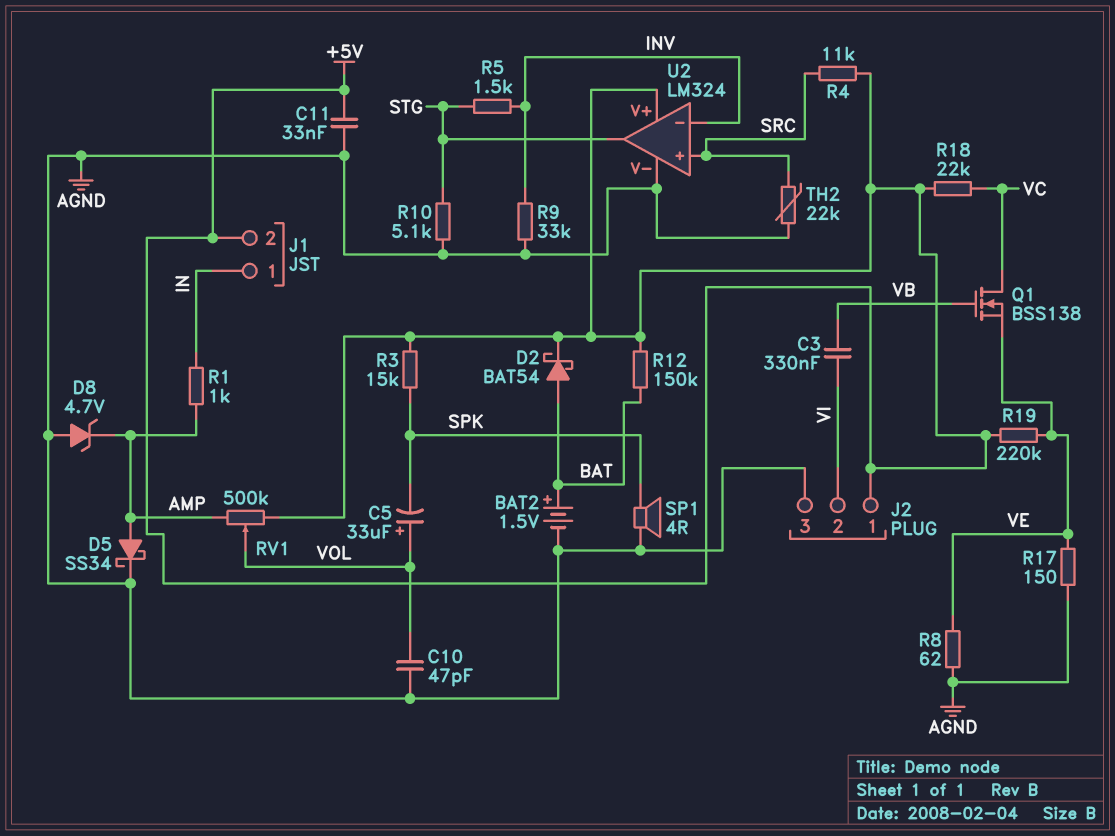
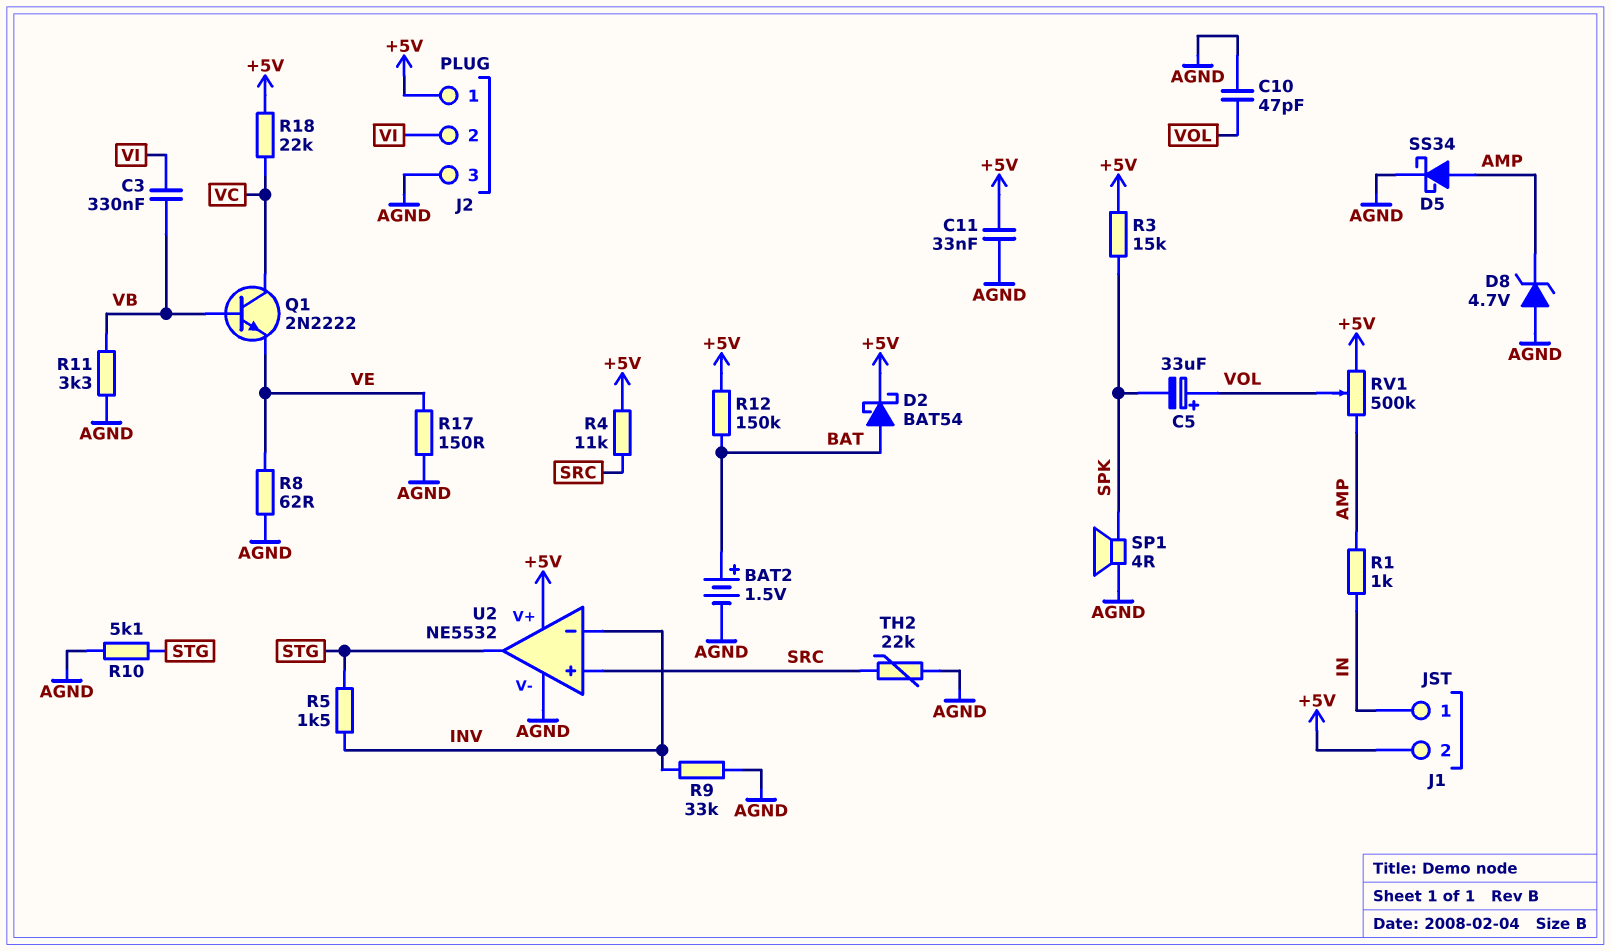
Q1: NMOS BSS138 (G VB, D VC, S VE) -> NPN 2N2222 (B VB, C VC, E VE)
R11: none -> 3.3k (AGND, VB)
R19: 220k (+5V, VE) -> none
U2: LM324 -> NE5532

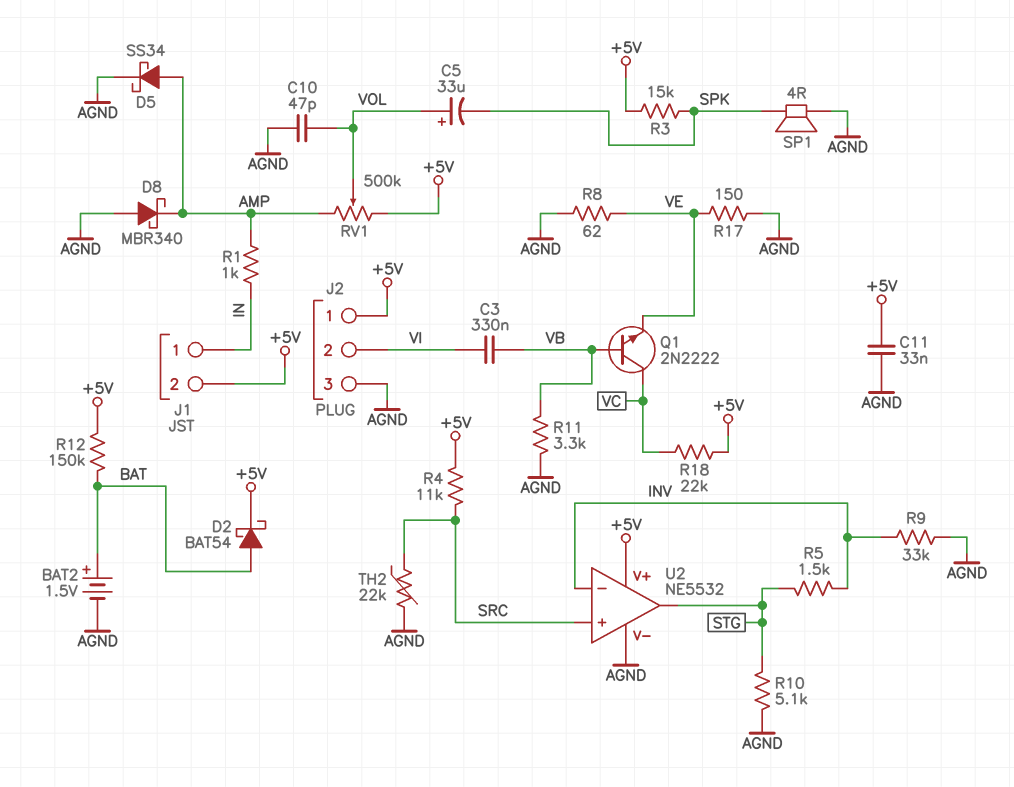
D8: zener 4.7V (A AGND, K AMP) -> schottky MBR340 (A AGND, K AMP)

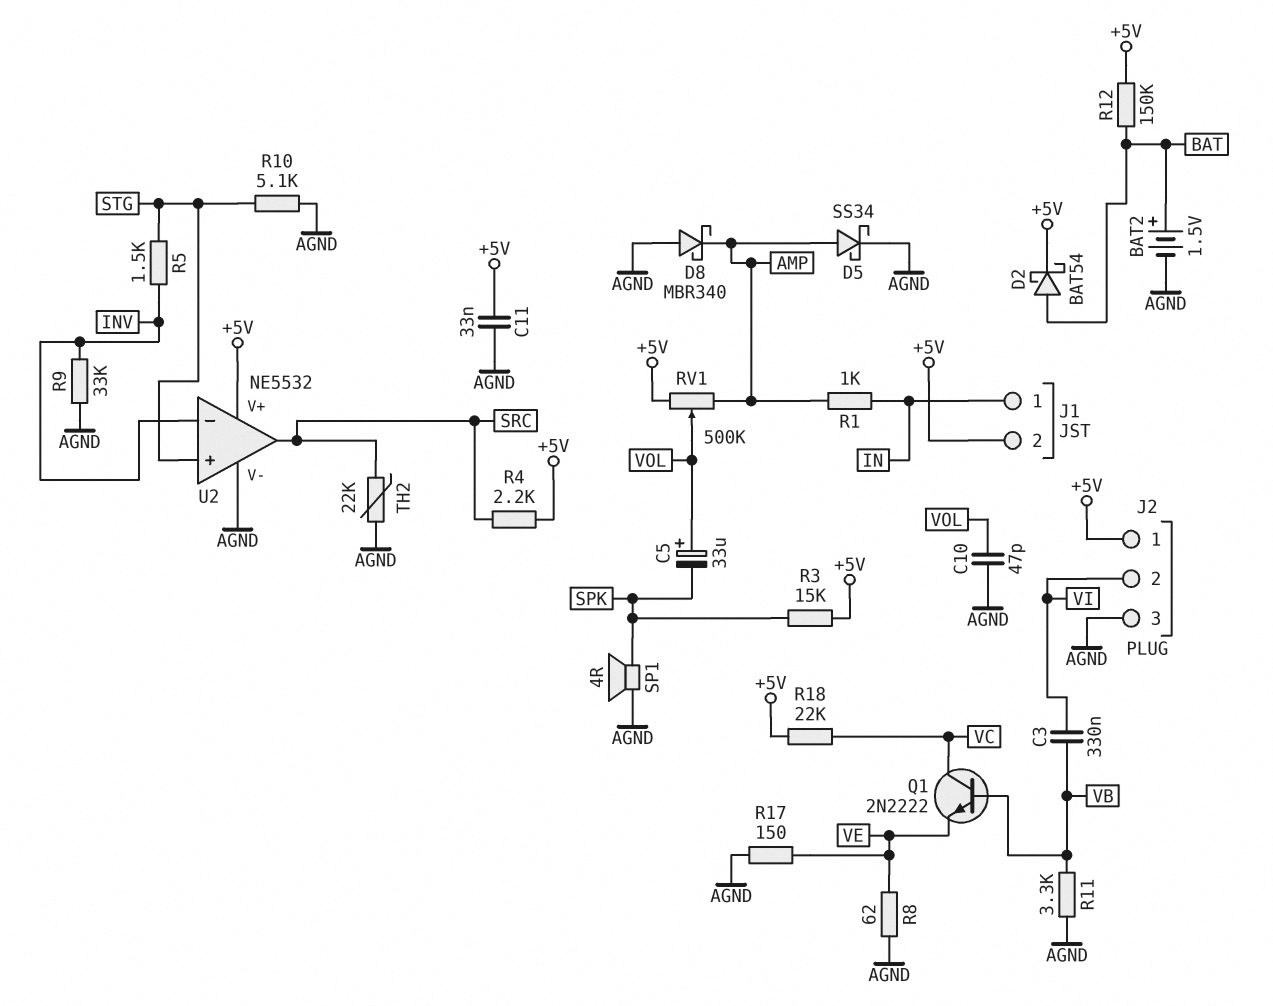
R4: 11k (+5V, SRC) -> 2.2k (+5V, SRC)
U2 pin in+: SRC -> STG
U2 pin out: STG -> SRC

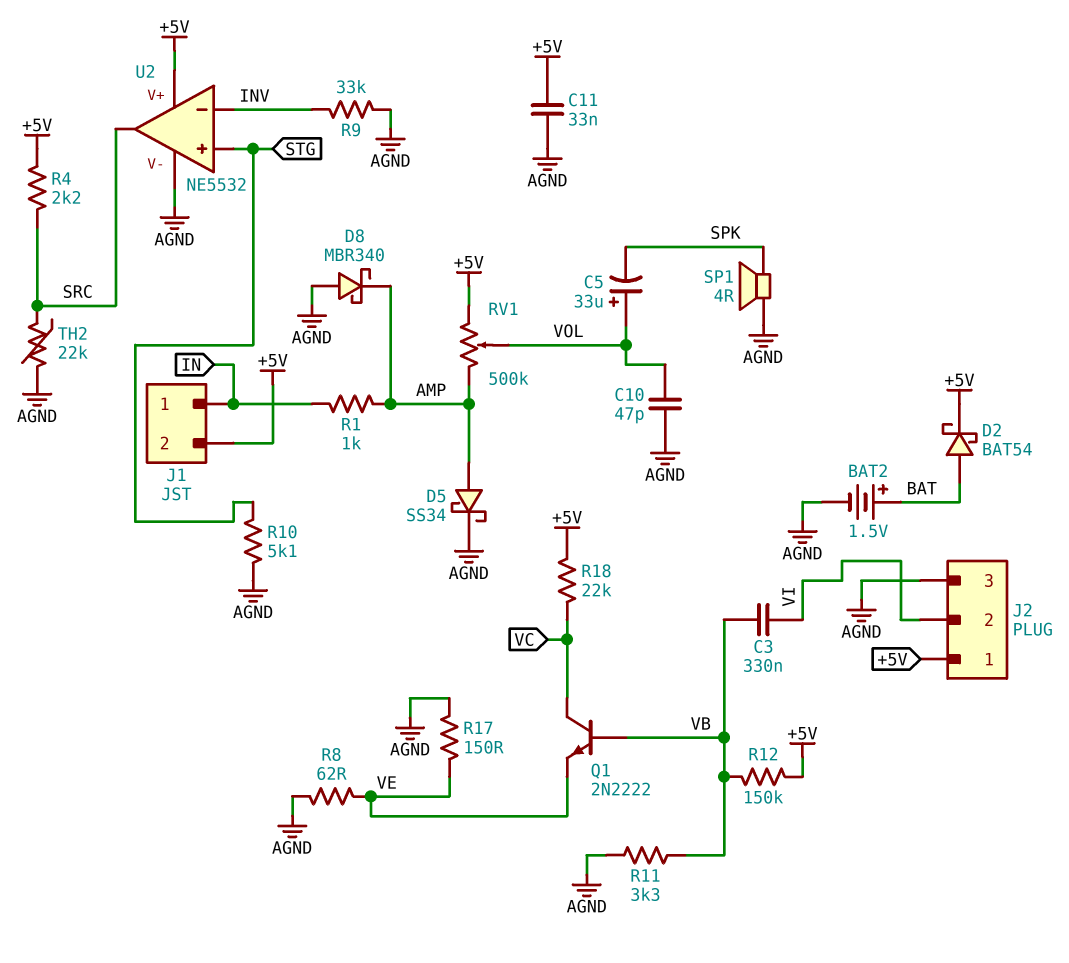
R3: 15k (+5V, SPK) -> none
R5: 1.5k (INV, STG) -> none
R12: 150k (+5V, BAT) -> 150k (+5V, VB)

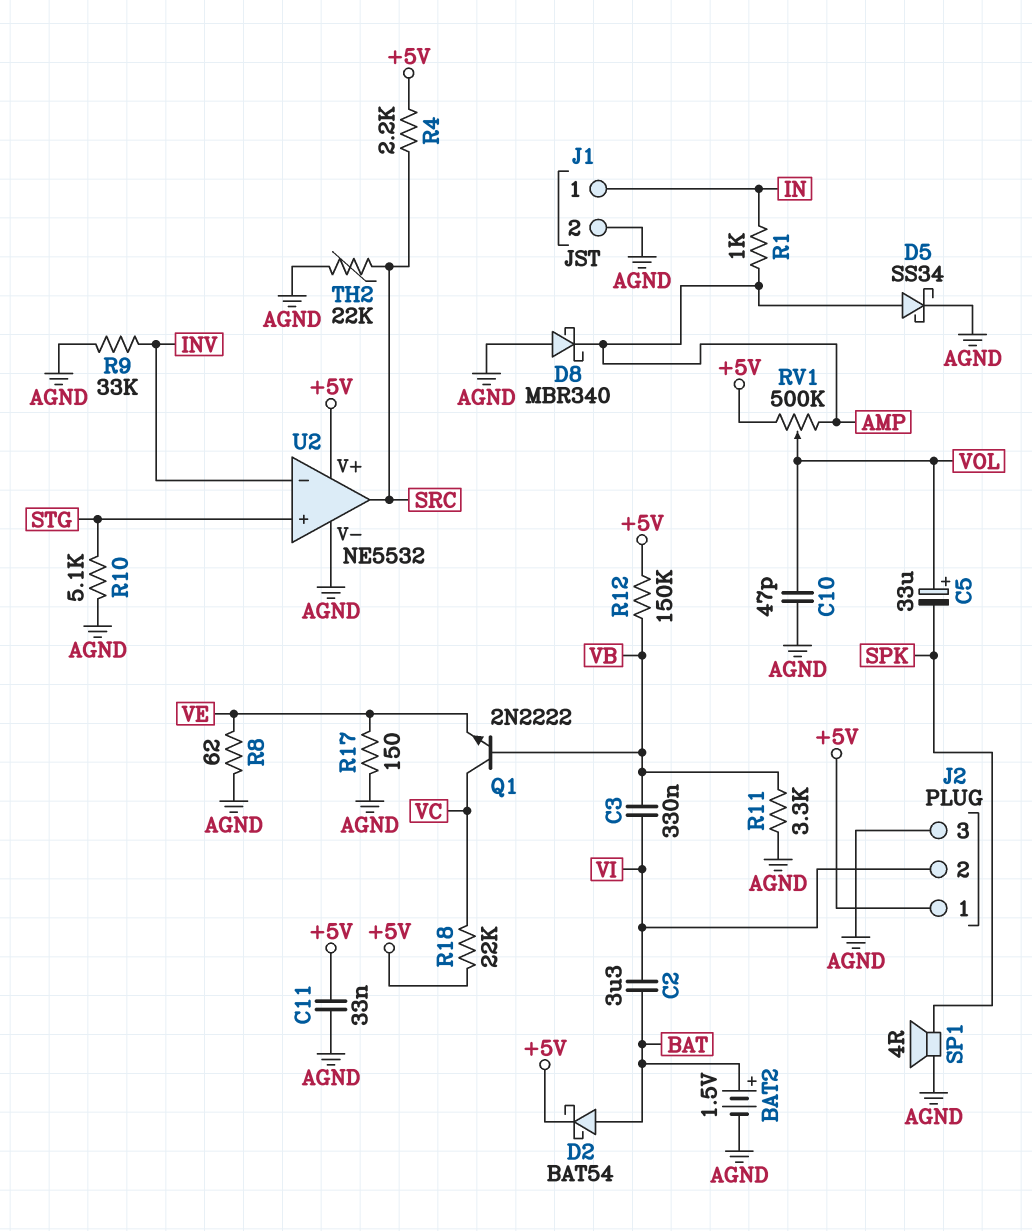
C2: none -> 3.3uF (BAT, VI)
J1 pin 2: +5V -> AGND

